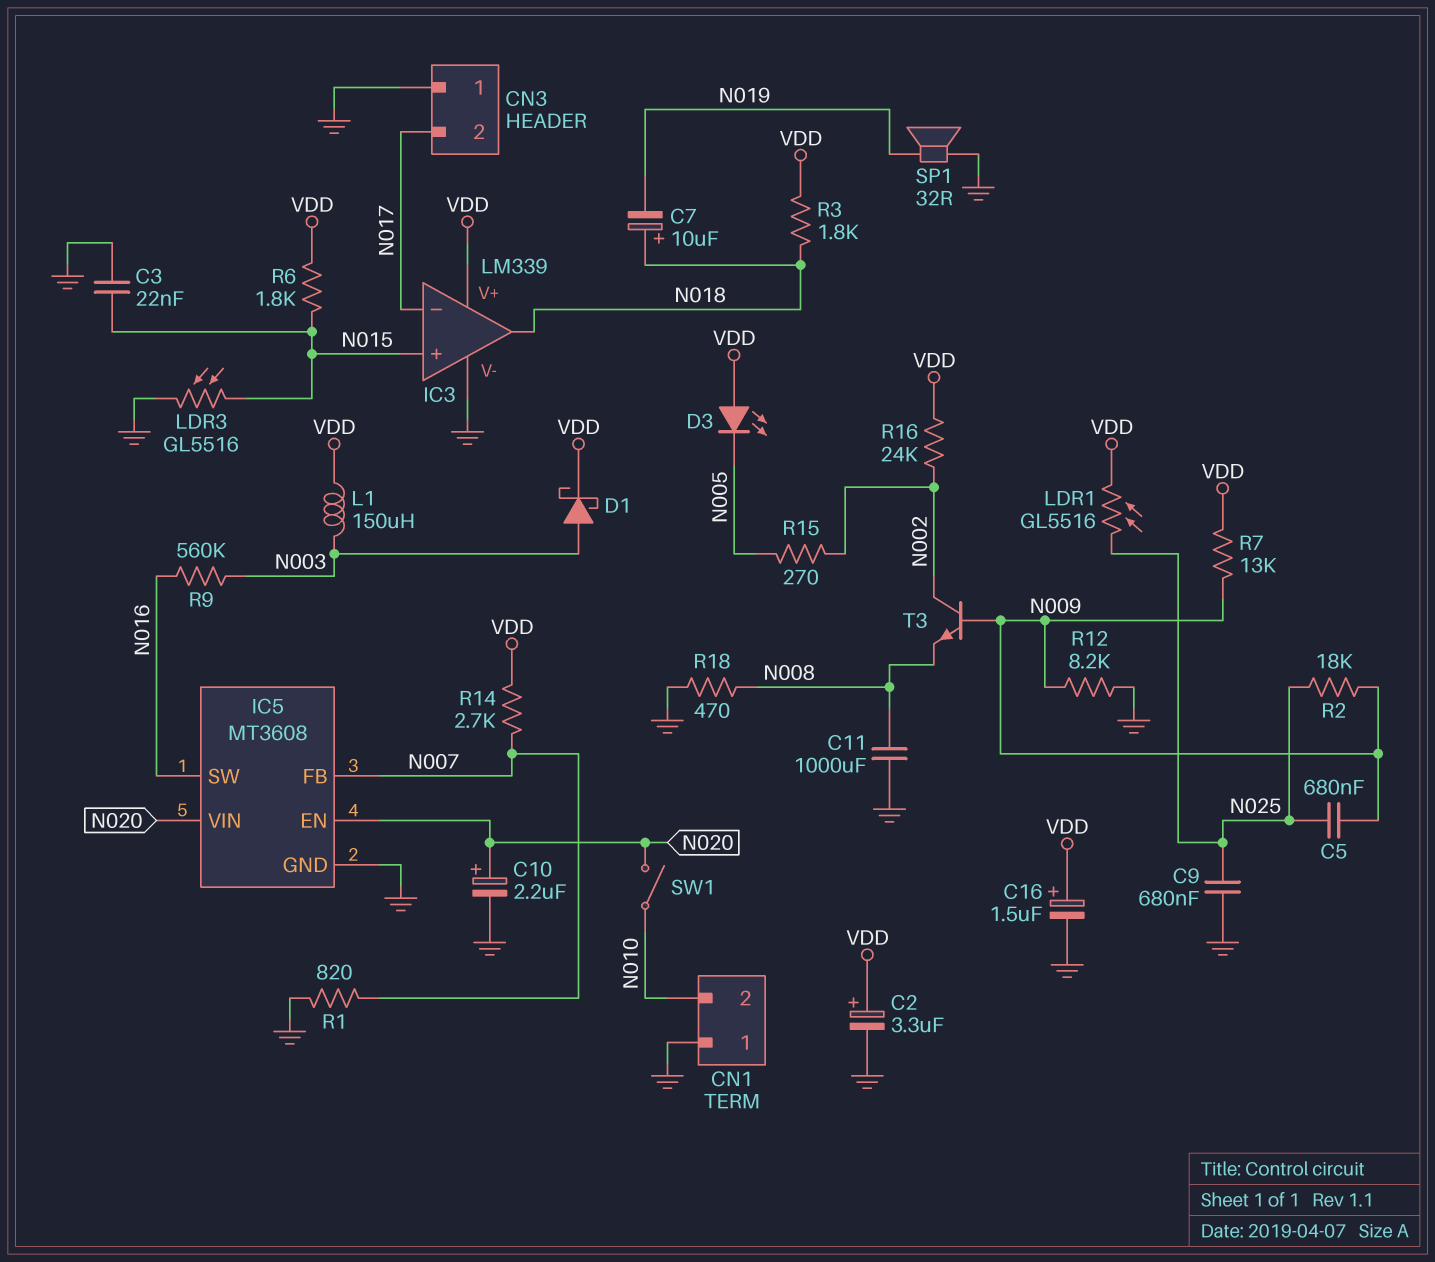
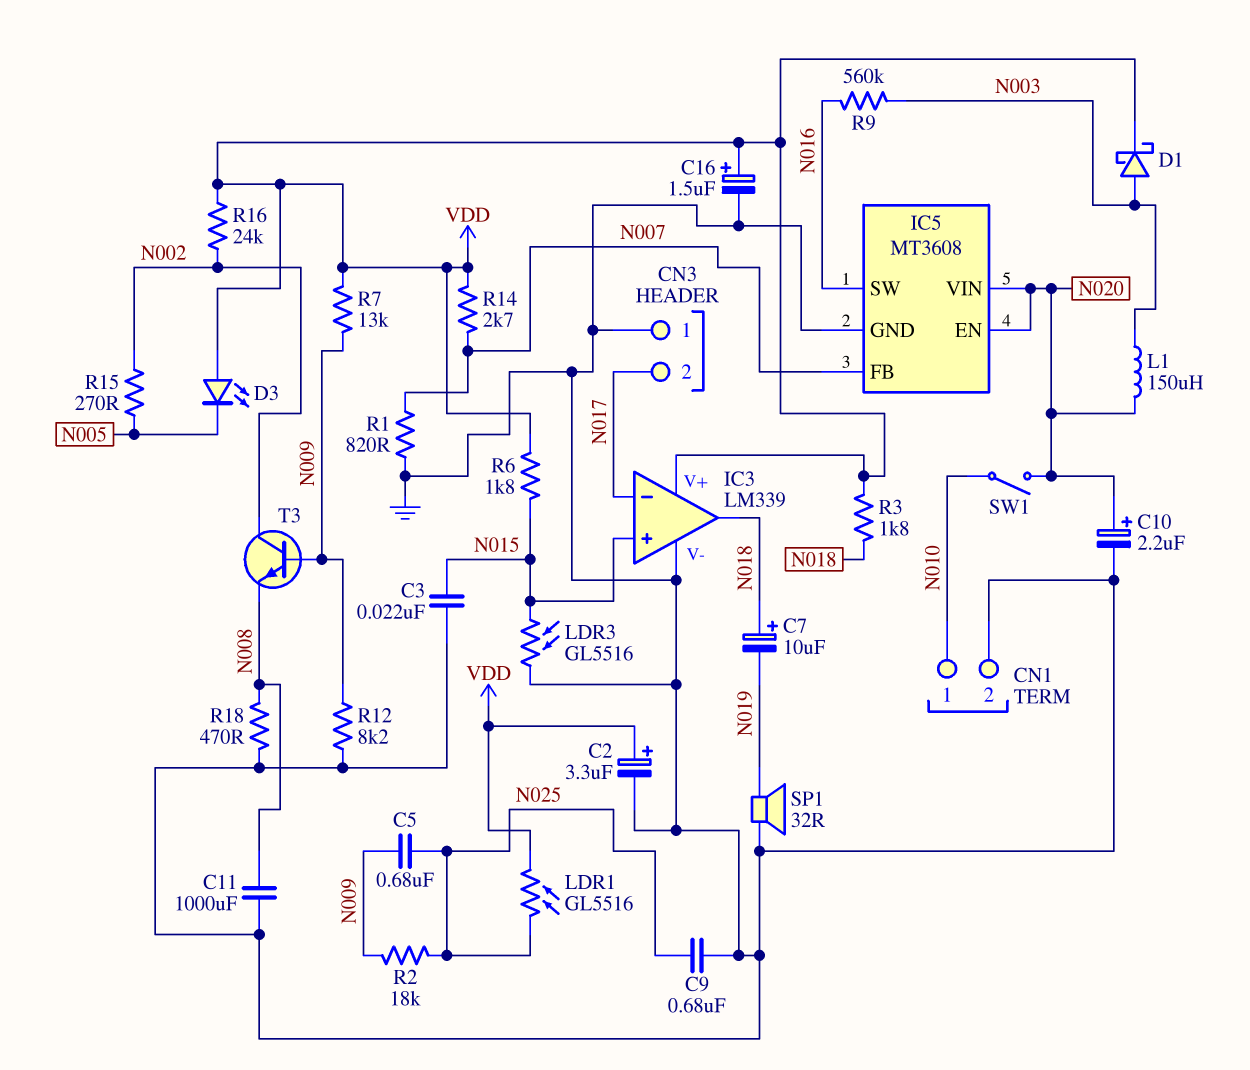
CN1 pin 1: GND -> N010
CN1 pin 2: N010 -> GND
L1: 150uH (N003, VDD) -> 150uH (N003, N020)

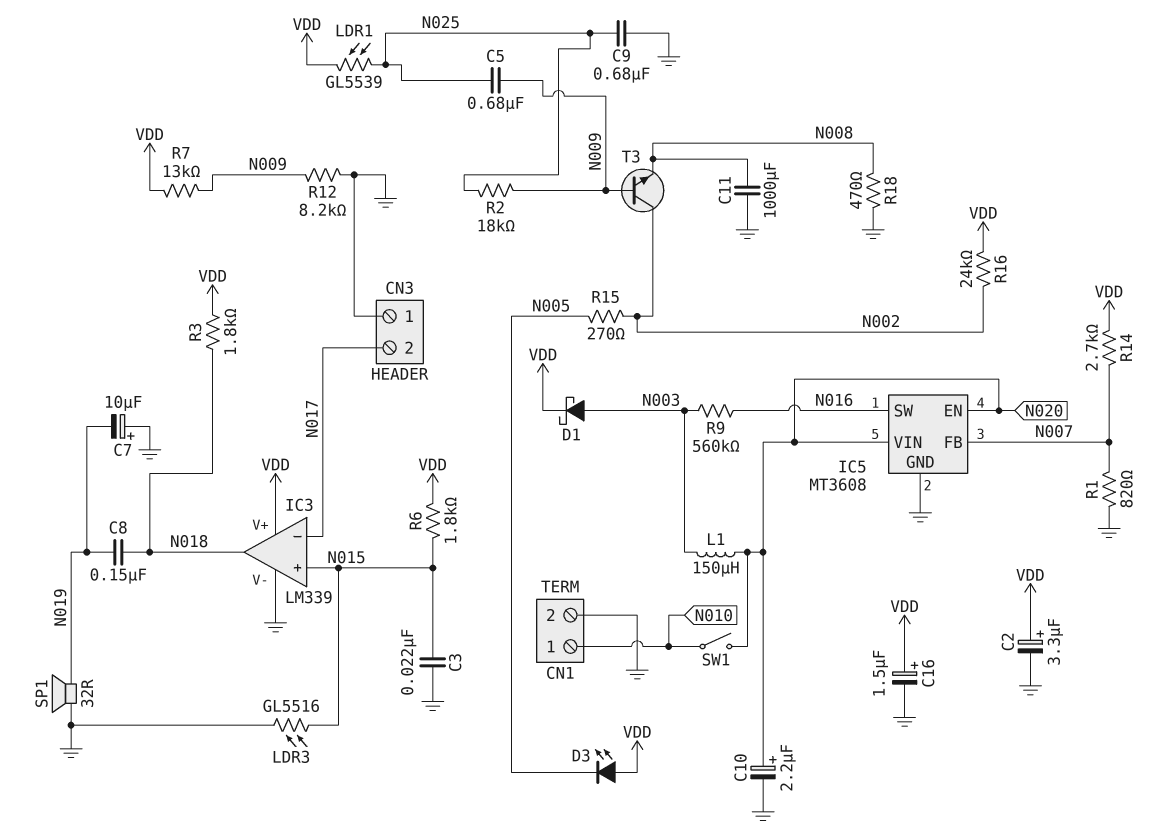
C7: 10uF (plus N018, minus N019) -> 10uF (plus GND, minus N019)
C8: none -> 150nF (N018, N019)
LDR1: GL5516 (N025, VDD) -> GL5539 (N025, VDD)

